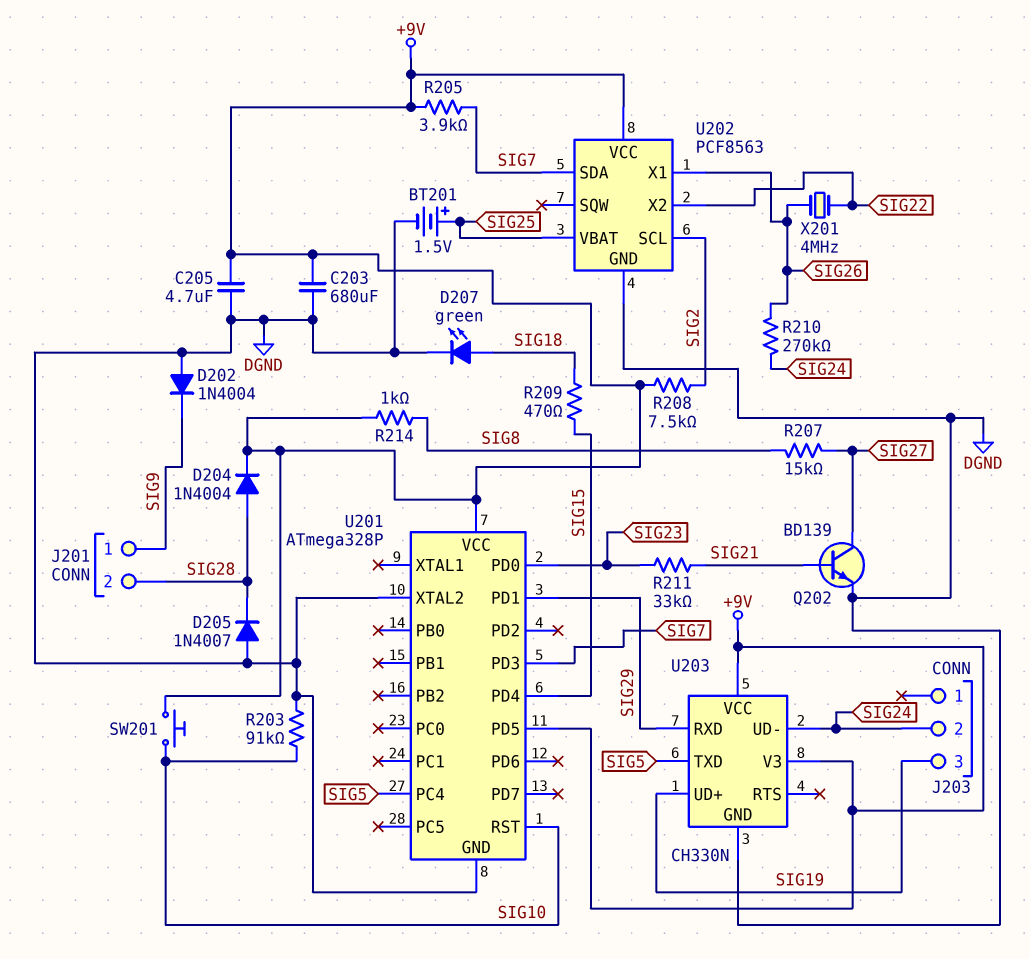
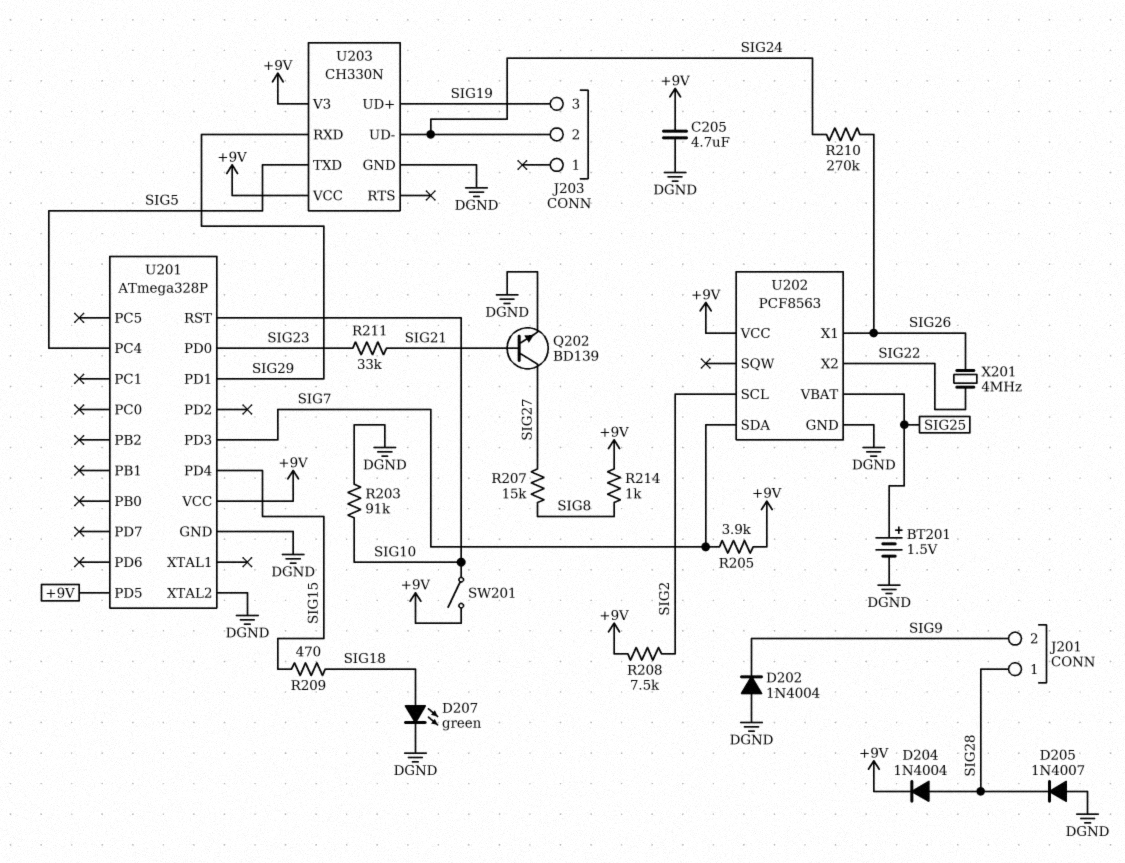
C203: 680uF (+9V, DGND) -> none
J201 pin 1: SIG9 -> SIG28
J201 pin 2: SIG28 -> SIG9
SW201: button (+9V, SIG10) -> switch (+9V, SIG10)

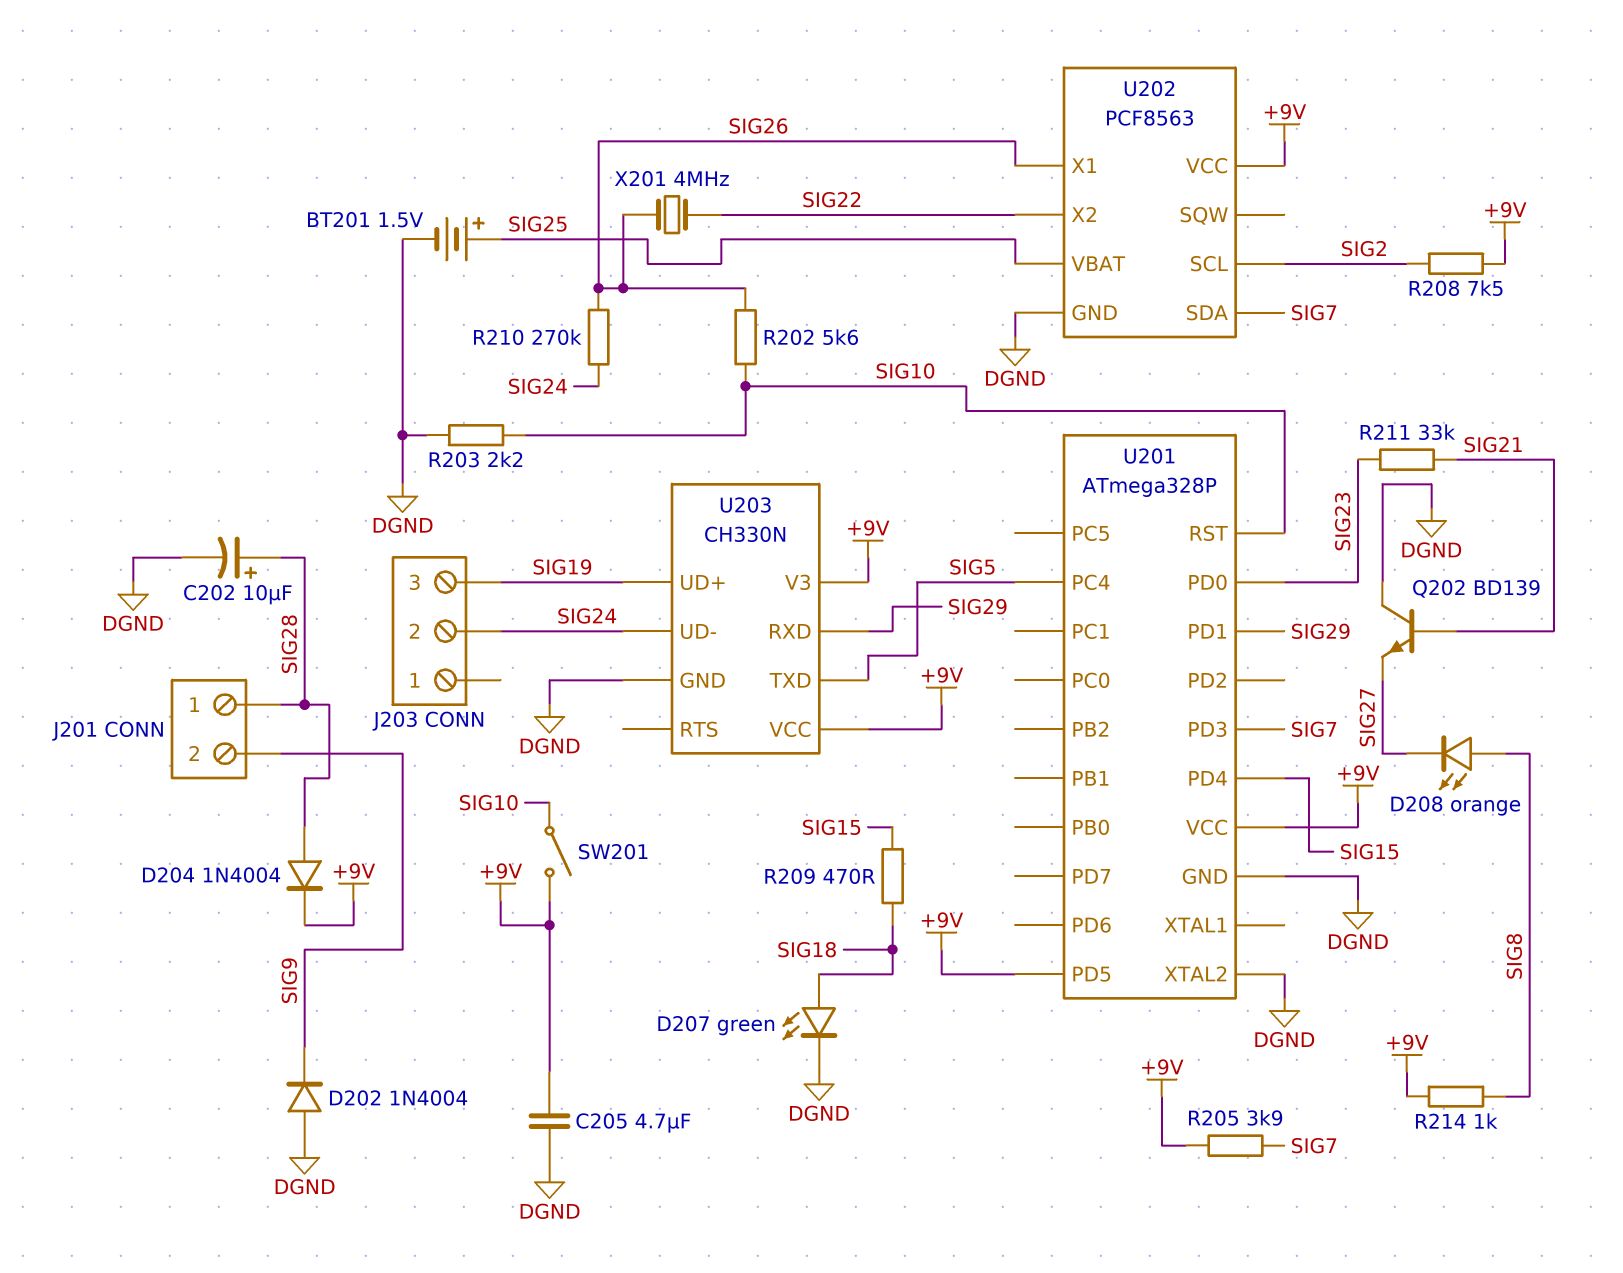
C202: none -> 10uF (plus SIG28, minus DGND)
D205: diode 1N4007 (A DGND, K SIG28) -> none
D208: none -> LED orange (A SIG8, K SIG27)
Q202: NPN BD139 (B SIG21, C SIG27, E DGND) -> NPN BD139 (B SIG21, C DGND, E SIG27)
R202: none -> 5.6k (SIG10, SIG26)
R203: 91k (DGND, SIG10) -> 2.2k (DGND, SIG10)
R207: 15k (SIG8, SIG27) -> none

